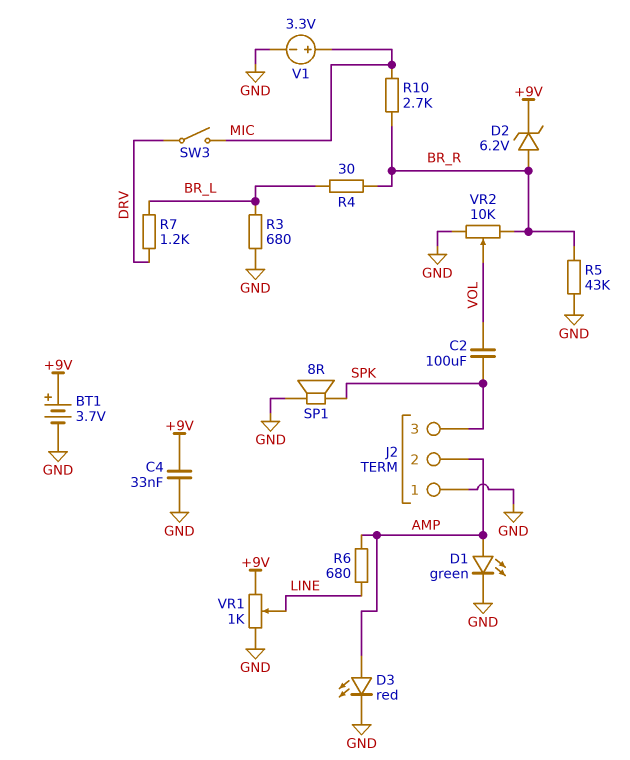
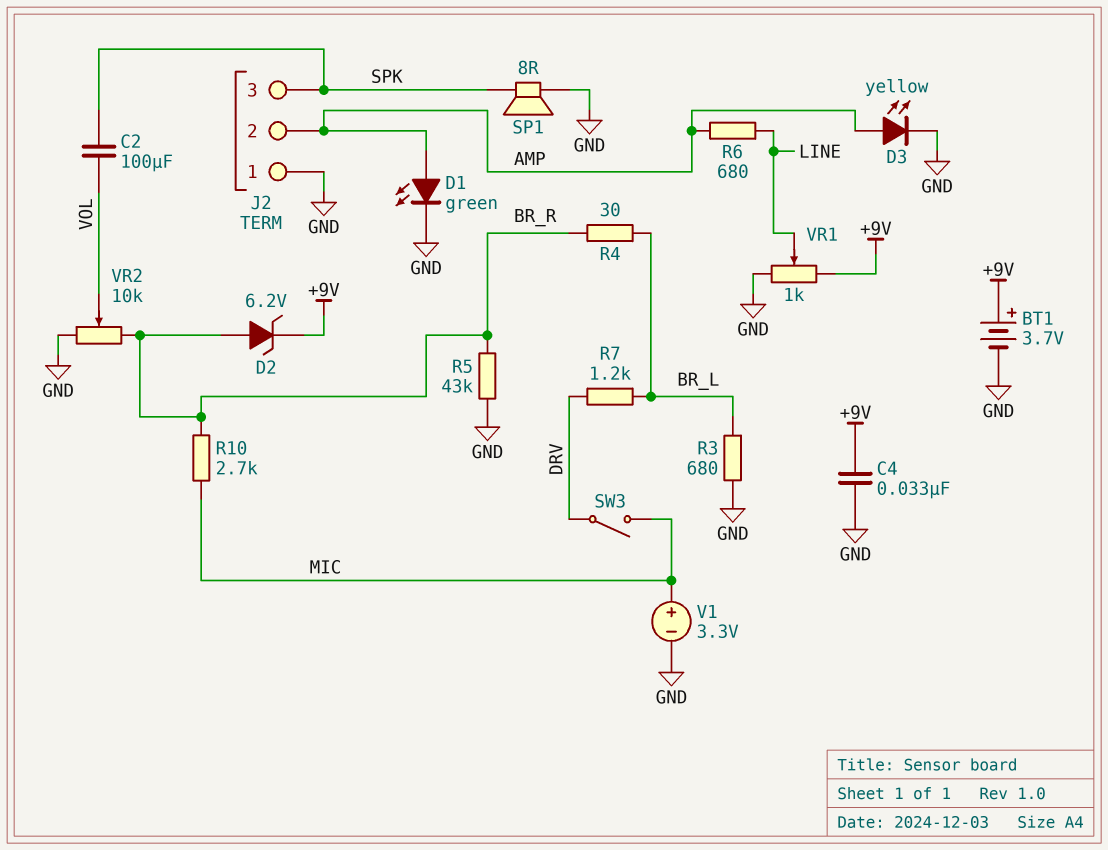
D3: LED red (A AMP, K GND) -> LED yellow (A AMP, K GND)

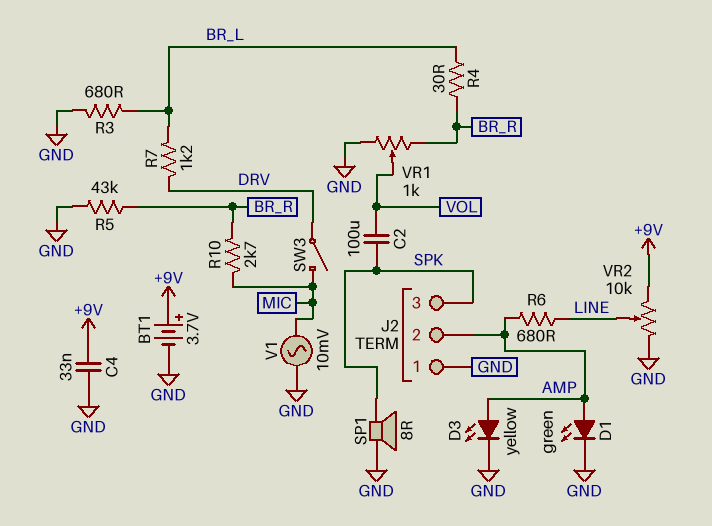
D2: zener 6.2V (A BR_R, K +9V) -> none
V1: 3.3V (plus MIC, minus GND) -> AC 10mV (GND, MIC)
VR1: 1k (+9V, GND, wiper LINE) -> 1k (BR_R, GND, wiper VOL)
VR2: 10k (BR_R, GND, wiper VOL) -> 10k (+9V, GND, wiper LINE)

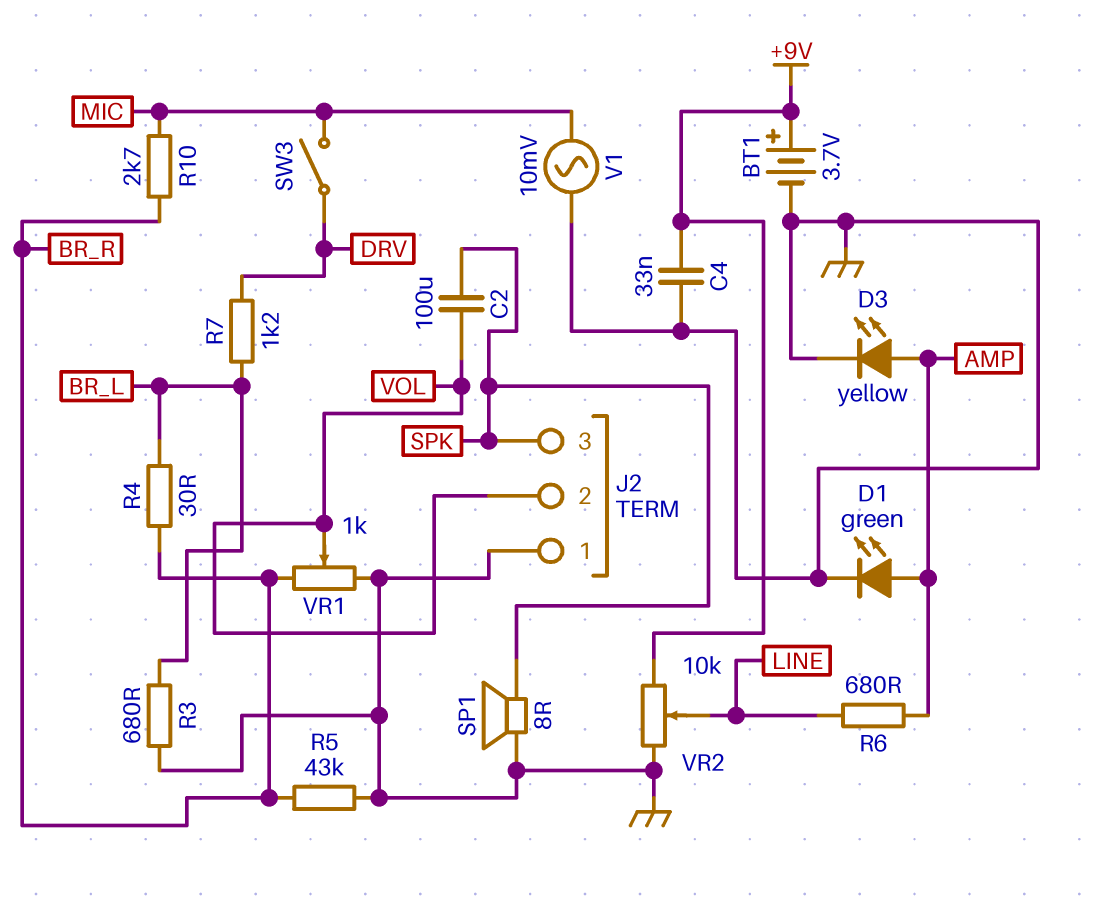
J2 pin 2: AMP -> VOL

